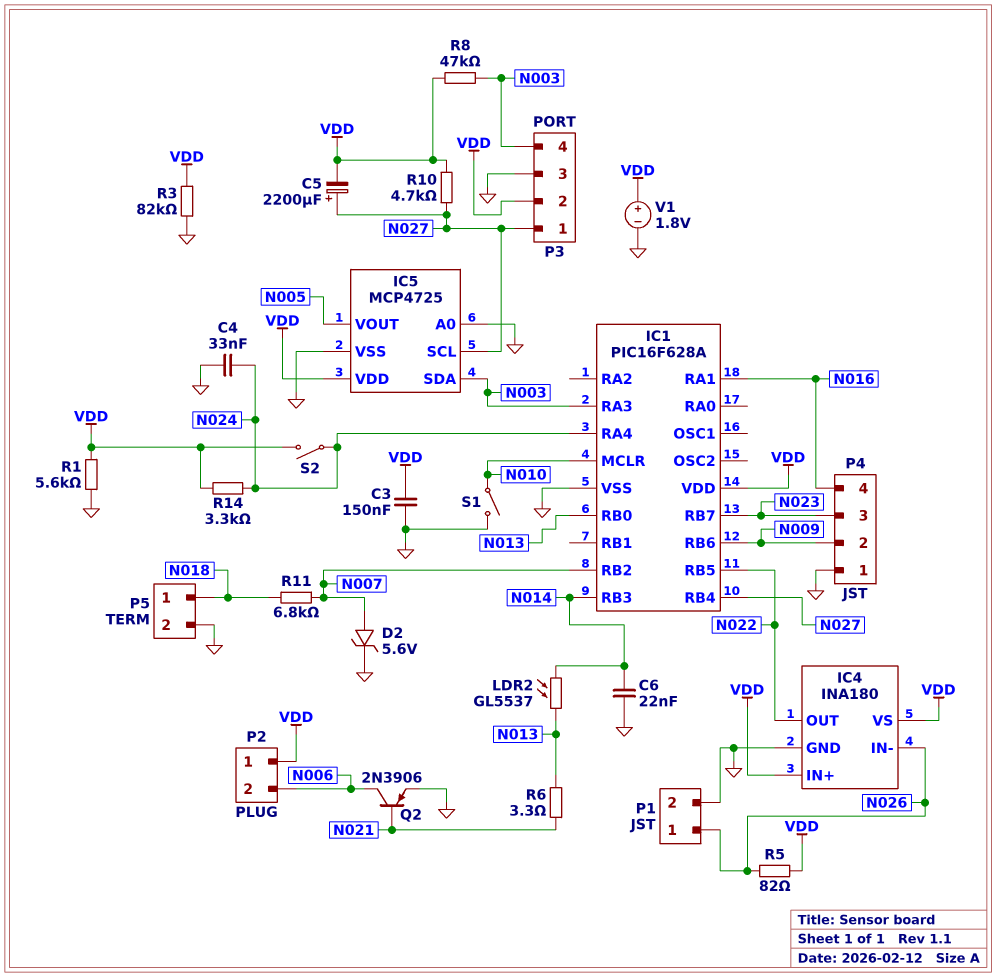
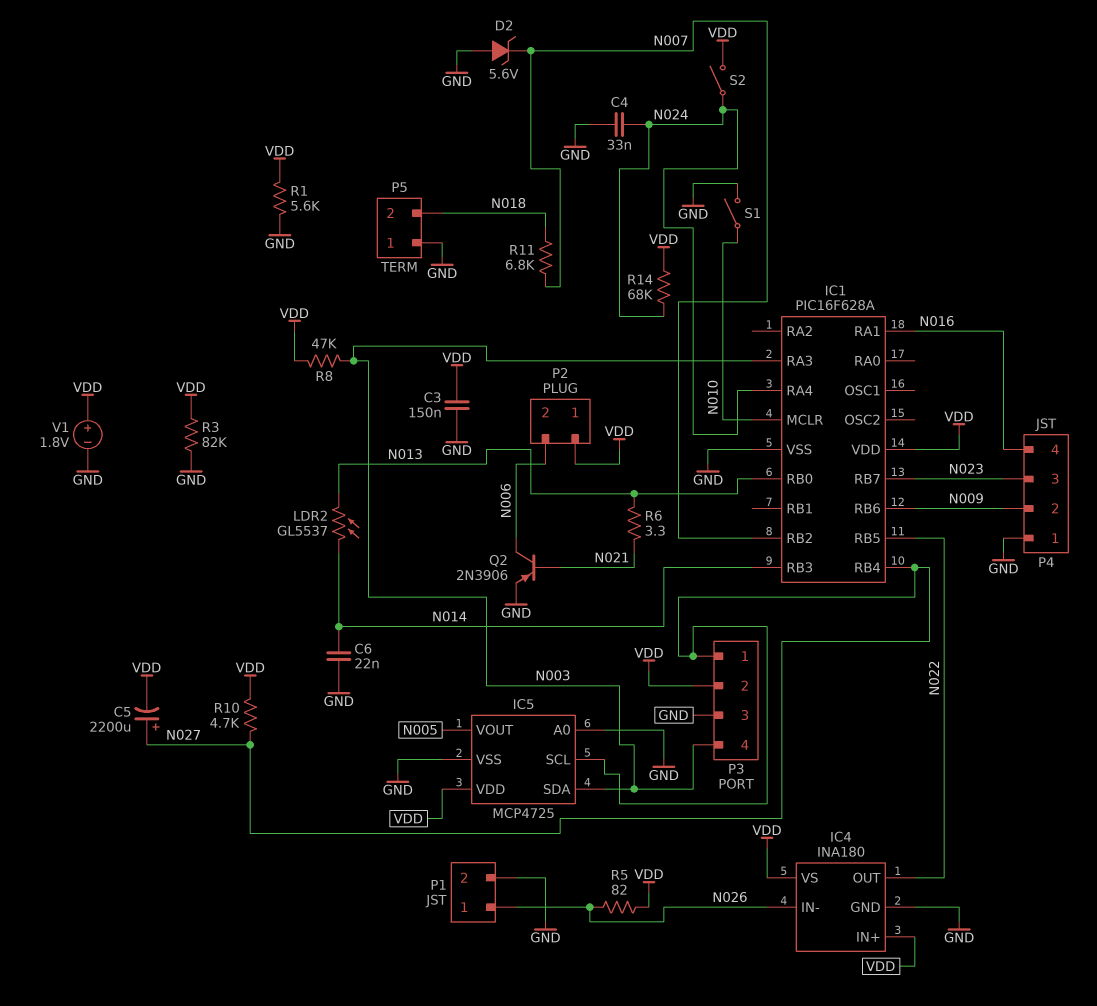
D2: zener 5.6V (A N007, K GND) -> zener 5.6V (A GND, K N007)
P5 pin 1: N018 -> GND
P5 pin 2: GND -> N018
R14: 3.3k (N024, VDD) -> 68k (N024, VDD)

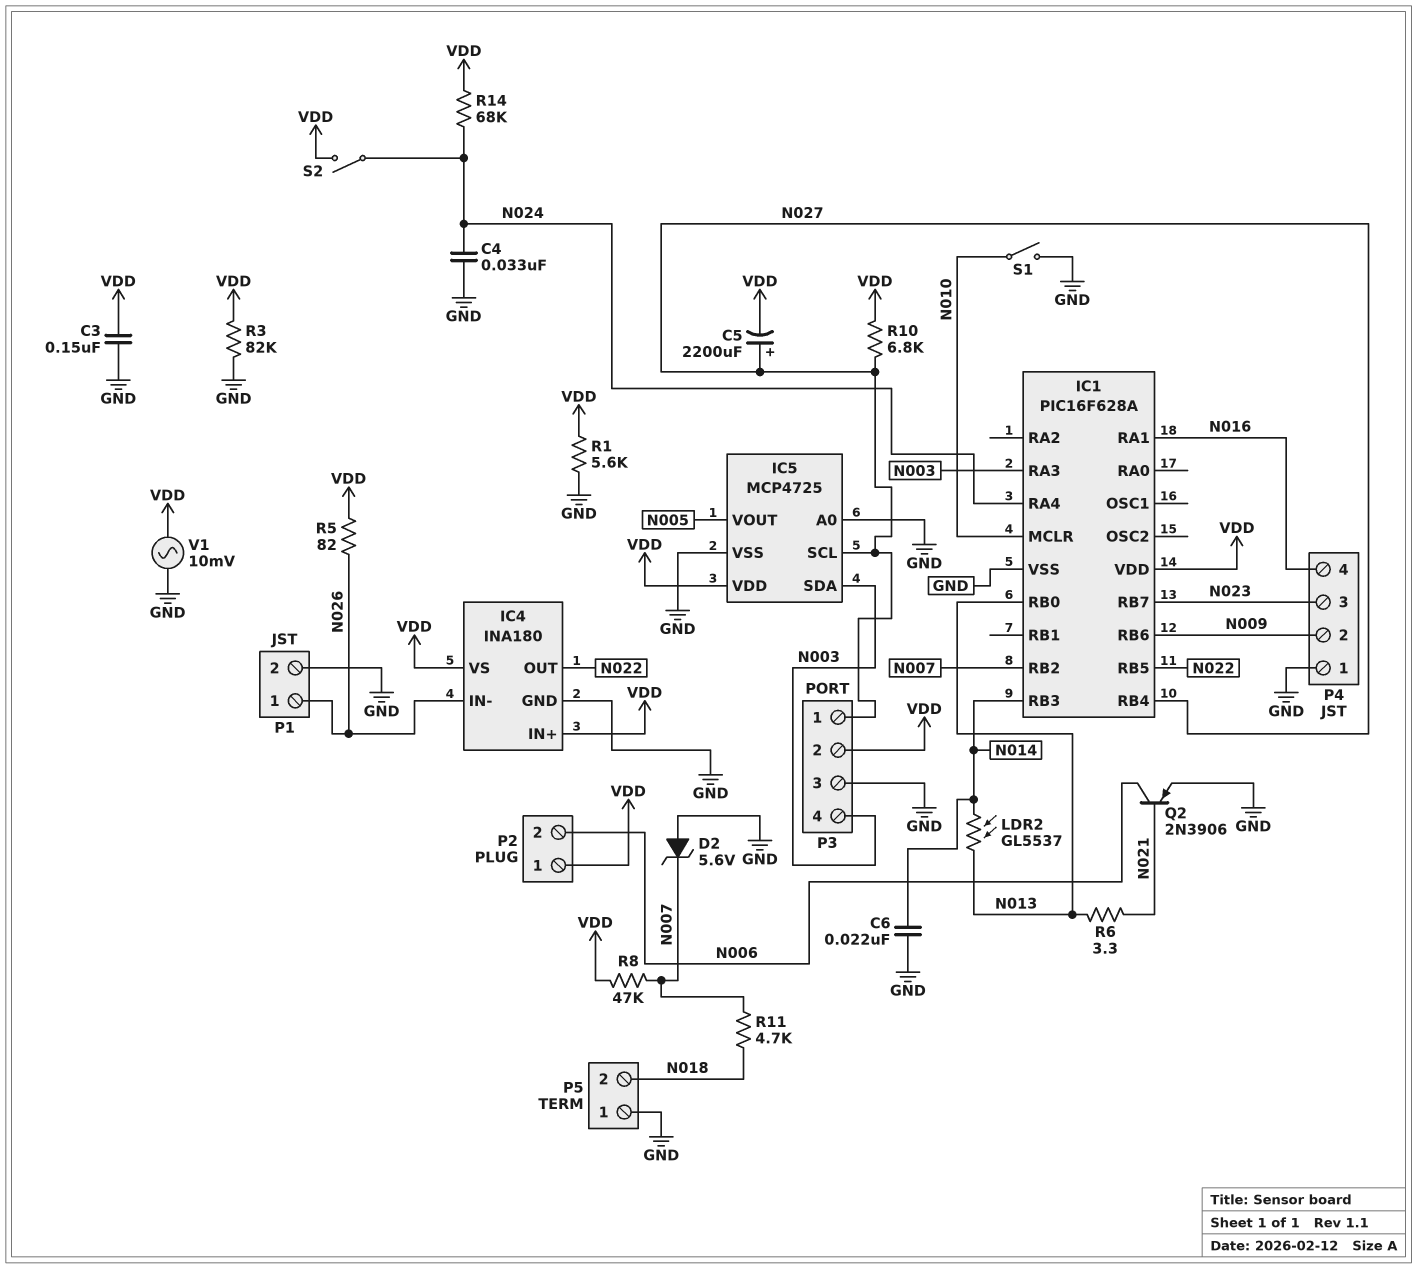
R8: 47k (N003, VDD) -> 47k (N007, VDD)
R10: 4.7k (N027, VDD) -> 6.8k (N027, VDD)
R11: 6.8k (N007, N018) -> 4.7k (N007, N018)
V1: 1.8V (plus VDD, minus GND) -> AC 10mV (GND, VDD)

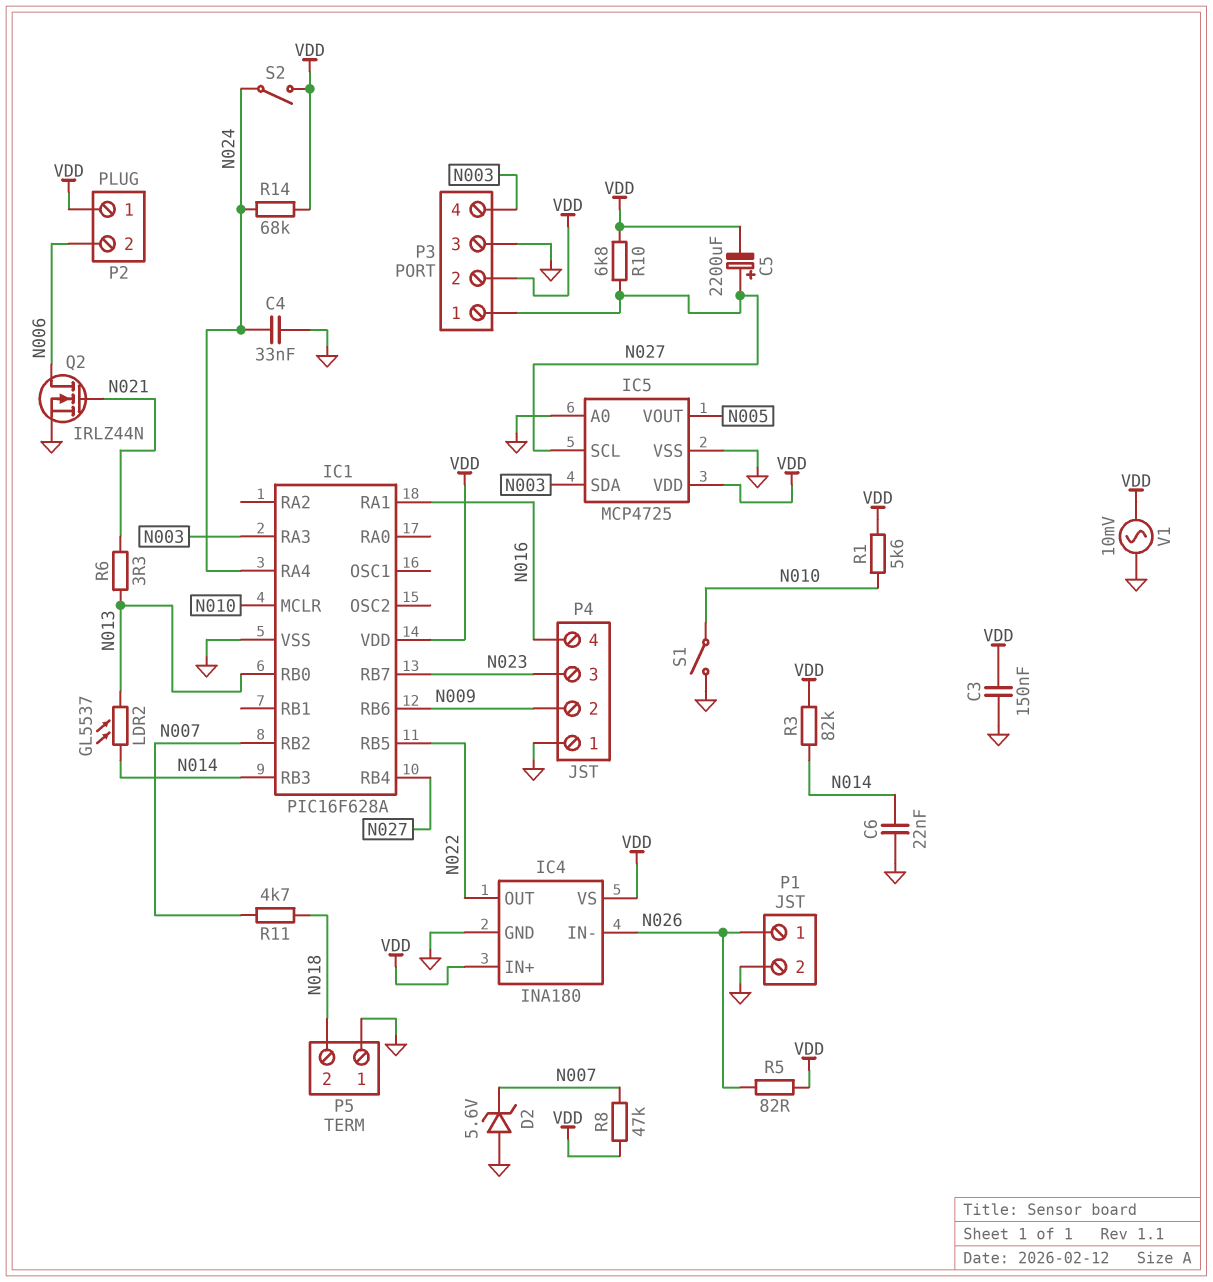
Q2: PNP 2N3906 (B N021, C N006, E GND) -> NMOS IRLZ44N (G N021, D N006, S GND)
R1: 5.6k (GND, VDD) -> 5.6k (N010, VDD)
R3: 82k (GND, VDD) -> 82k (N014, VDD)

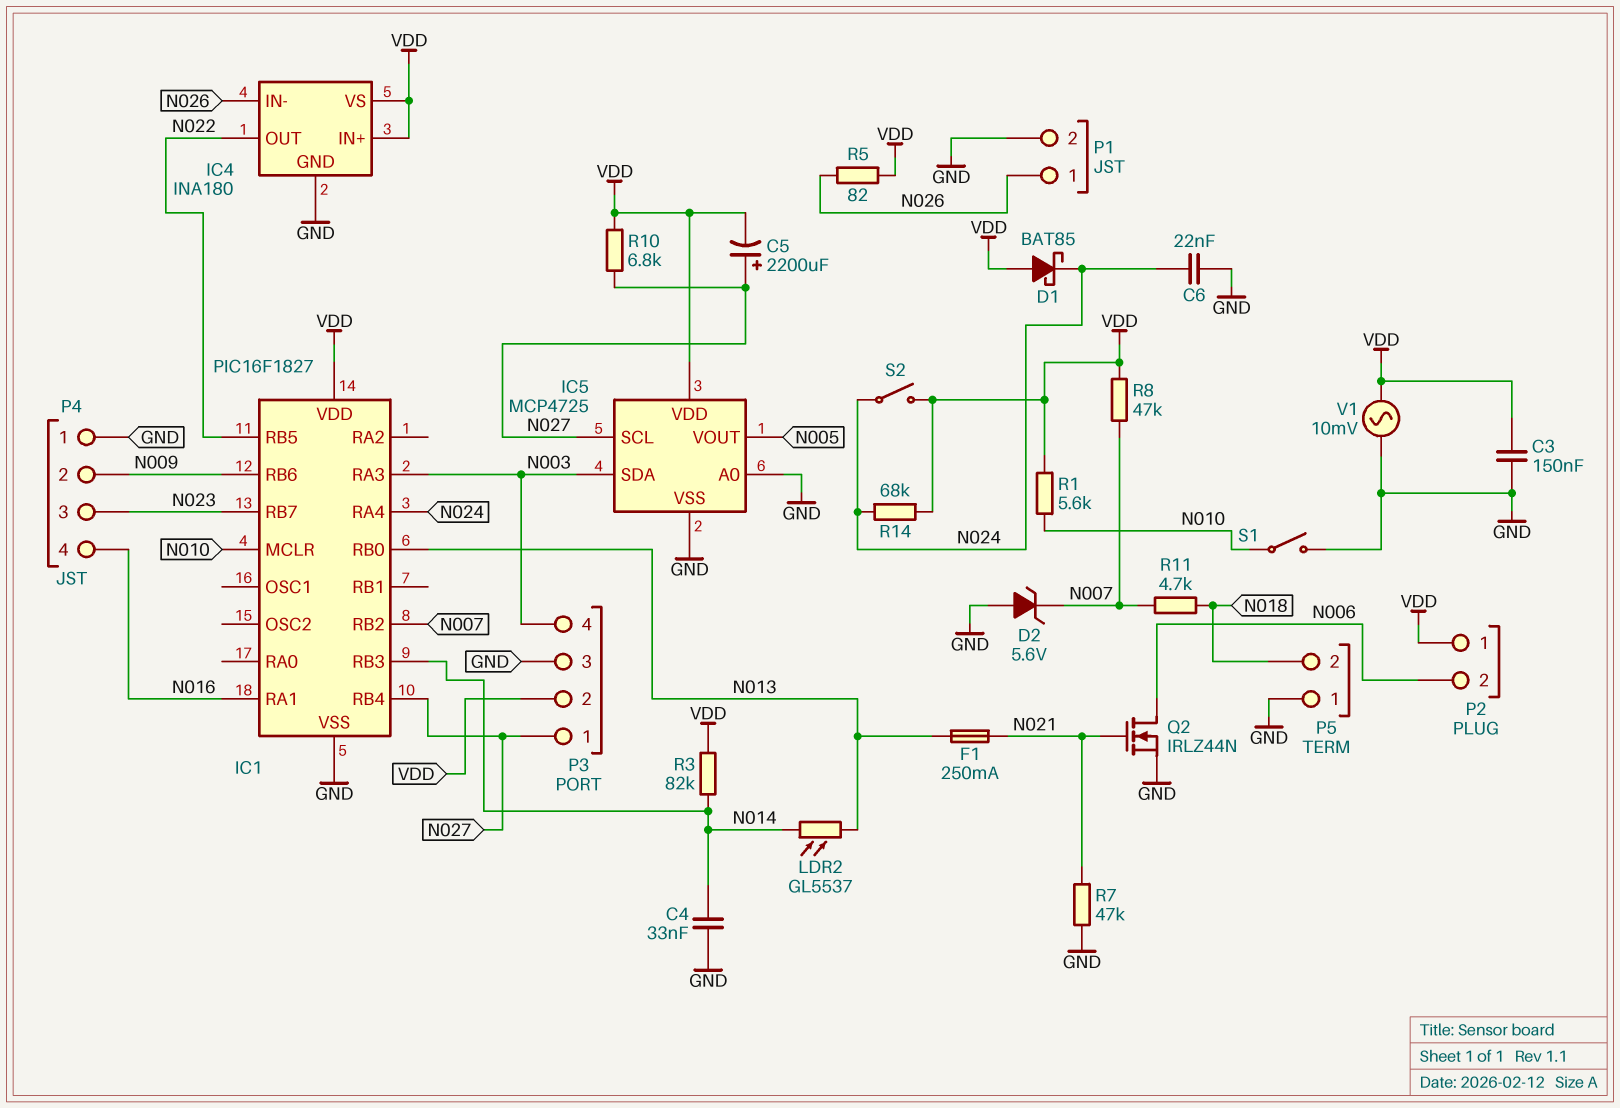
C4: 33nF (GND, N024) -> 33nF (GND, N014)
C6: 22nF (GND, N014) -> 22nF (GND, N024)
D1: none -> schottky BAT85 (A VDD, K N024)
F1: none -> 250mA (N013, N021)
IC1: PIC16F628A -> PIC16F1827
R6: 3.3 (N013, N021) -> none
R7: none -> 47k (GND, N021)

